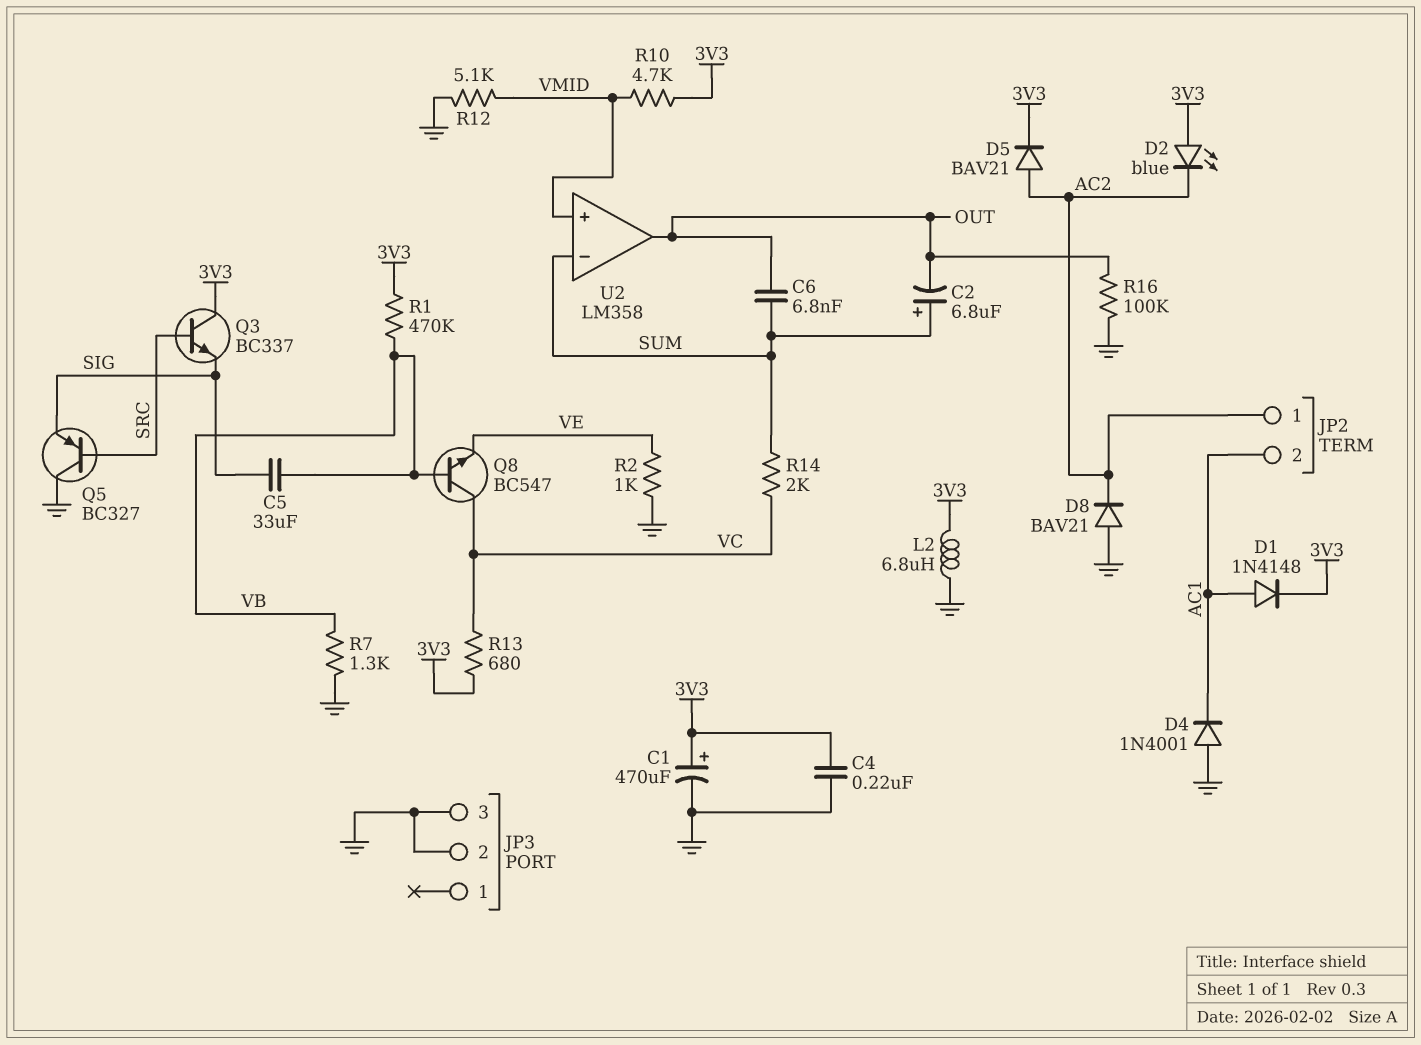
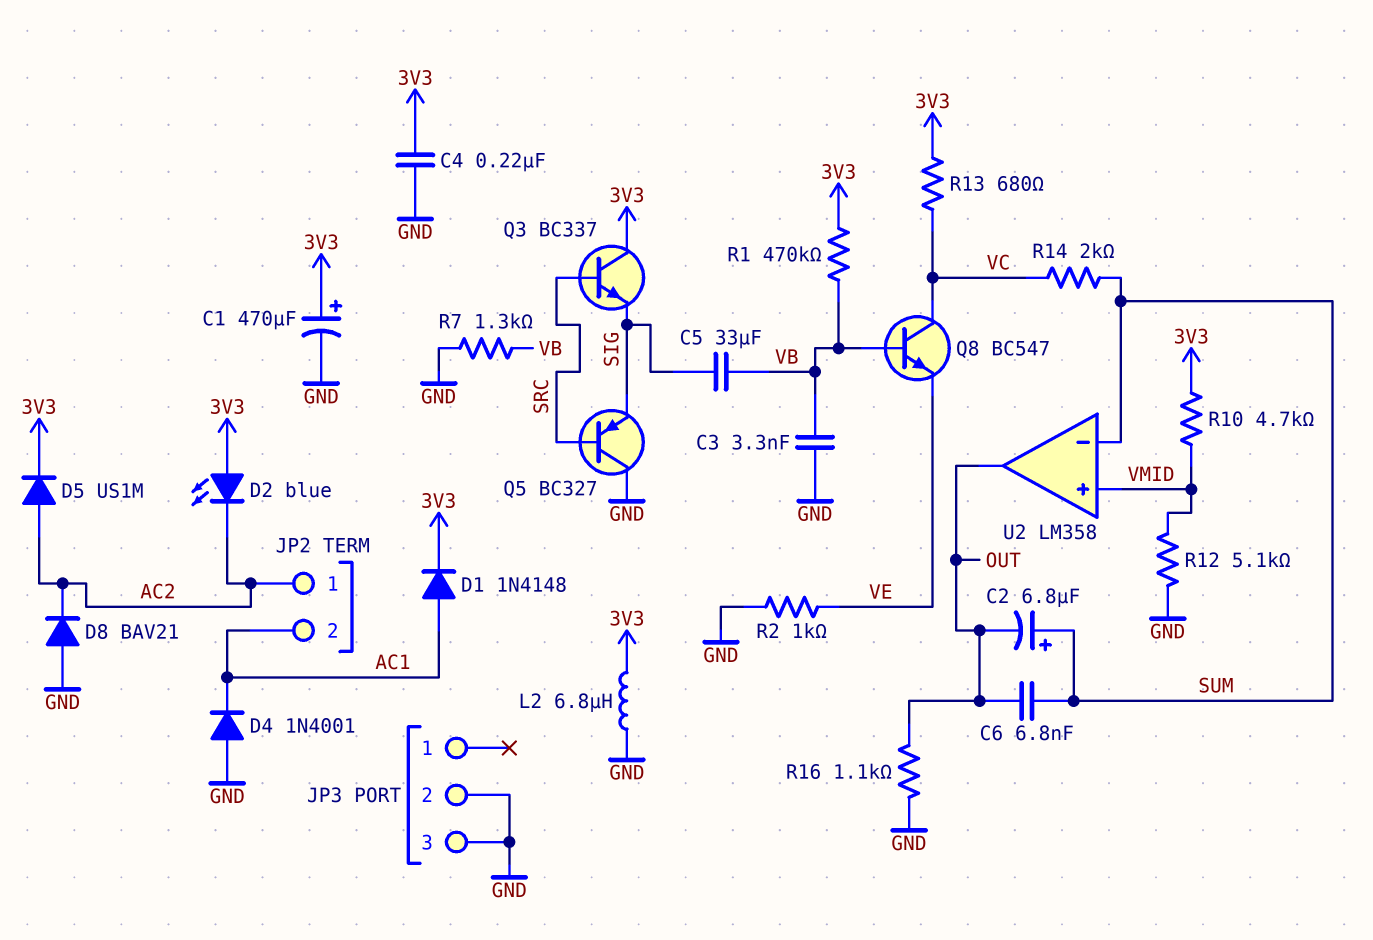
C3: none -> 3.3nF (GND, VB)
D5: diode BAV21 (A AC2, K 3V3) -> diode US1M (A AC2, K 3V3)
R16: 100k (GND, OUT) -> 1.1k (GND, OUT)

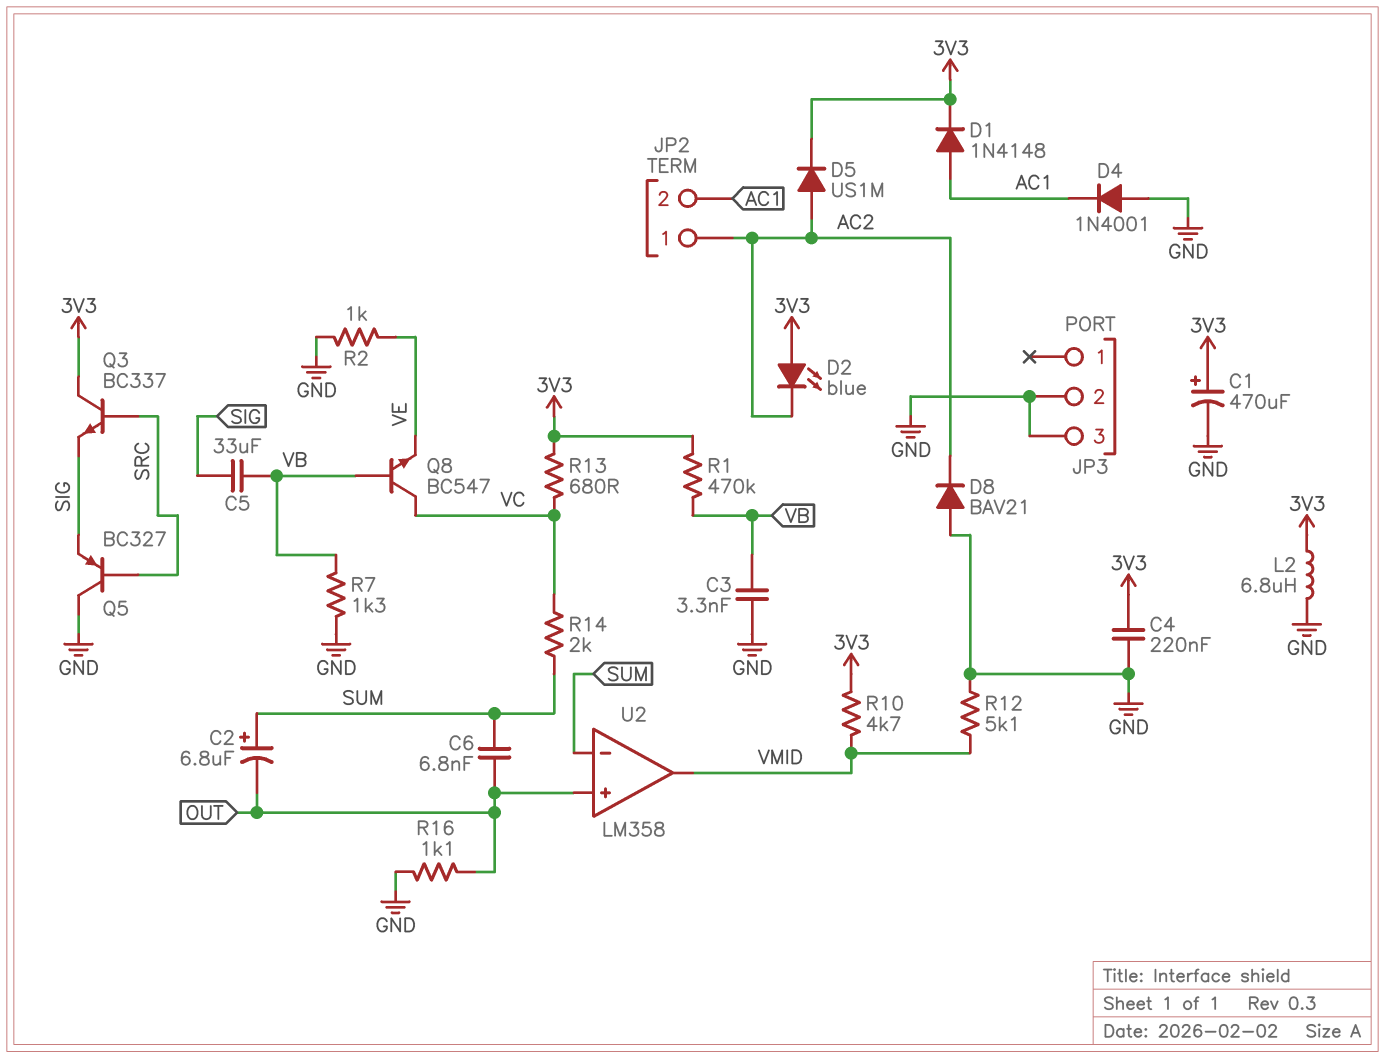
U2 pin in+: VMID -> OUT
U2 pin out: OUT -> VMID

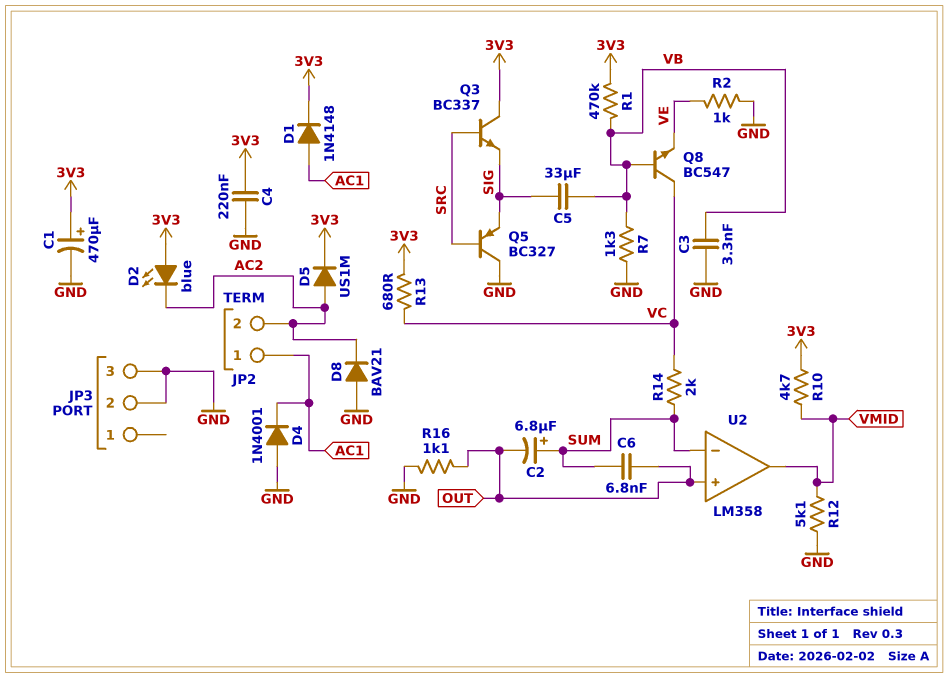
JP2 pin 1: AC2 -> AC1
JP2 pin 2: AC1 -> AC2
L2: 6.8uH (3V3, GND) -> none

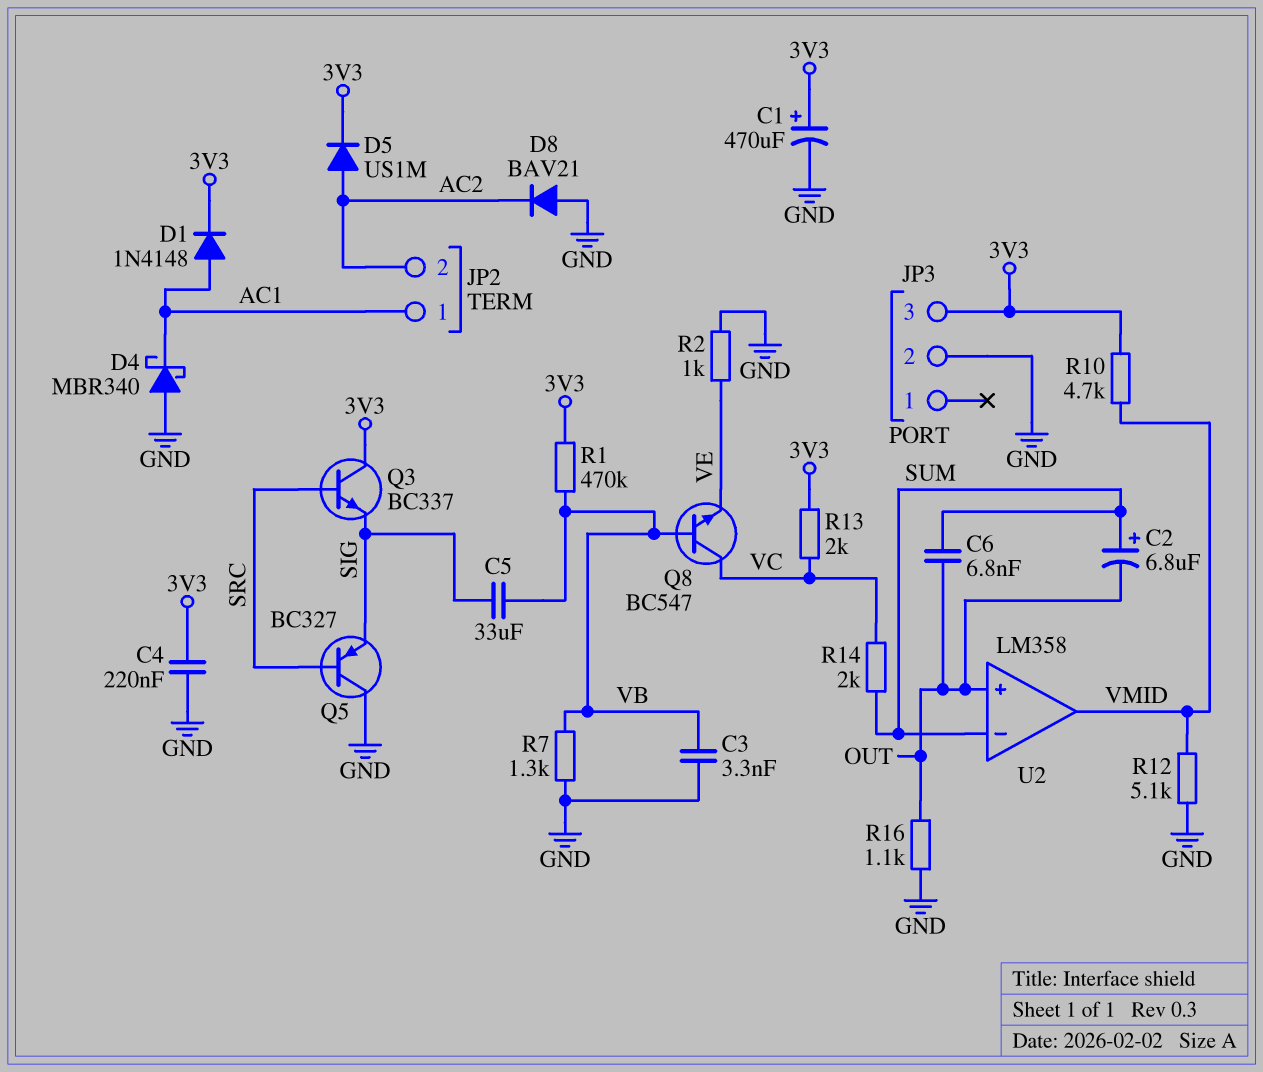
D2: LED blue (A 3V3, K AC2) -> none
D4: diode 1N4001 (A GND, K AC1) -> schottky MBR340 (A GND, K AC1)
JP3 pin 3: GND -> 3V3
R13: 680 (3V3, VC) -> 2k (3V3, VC)

